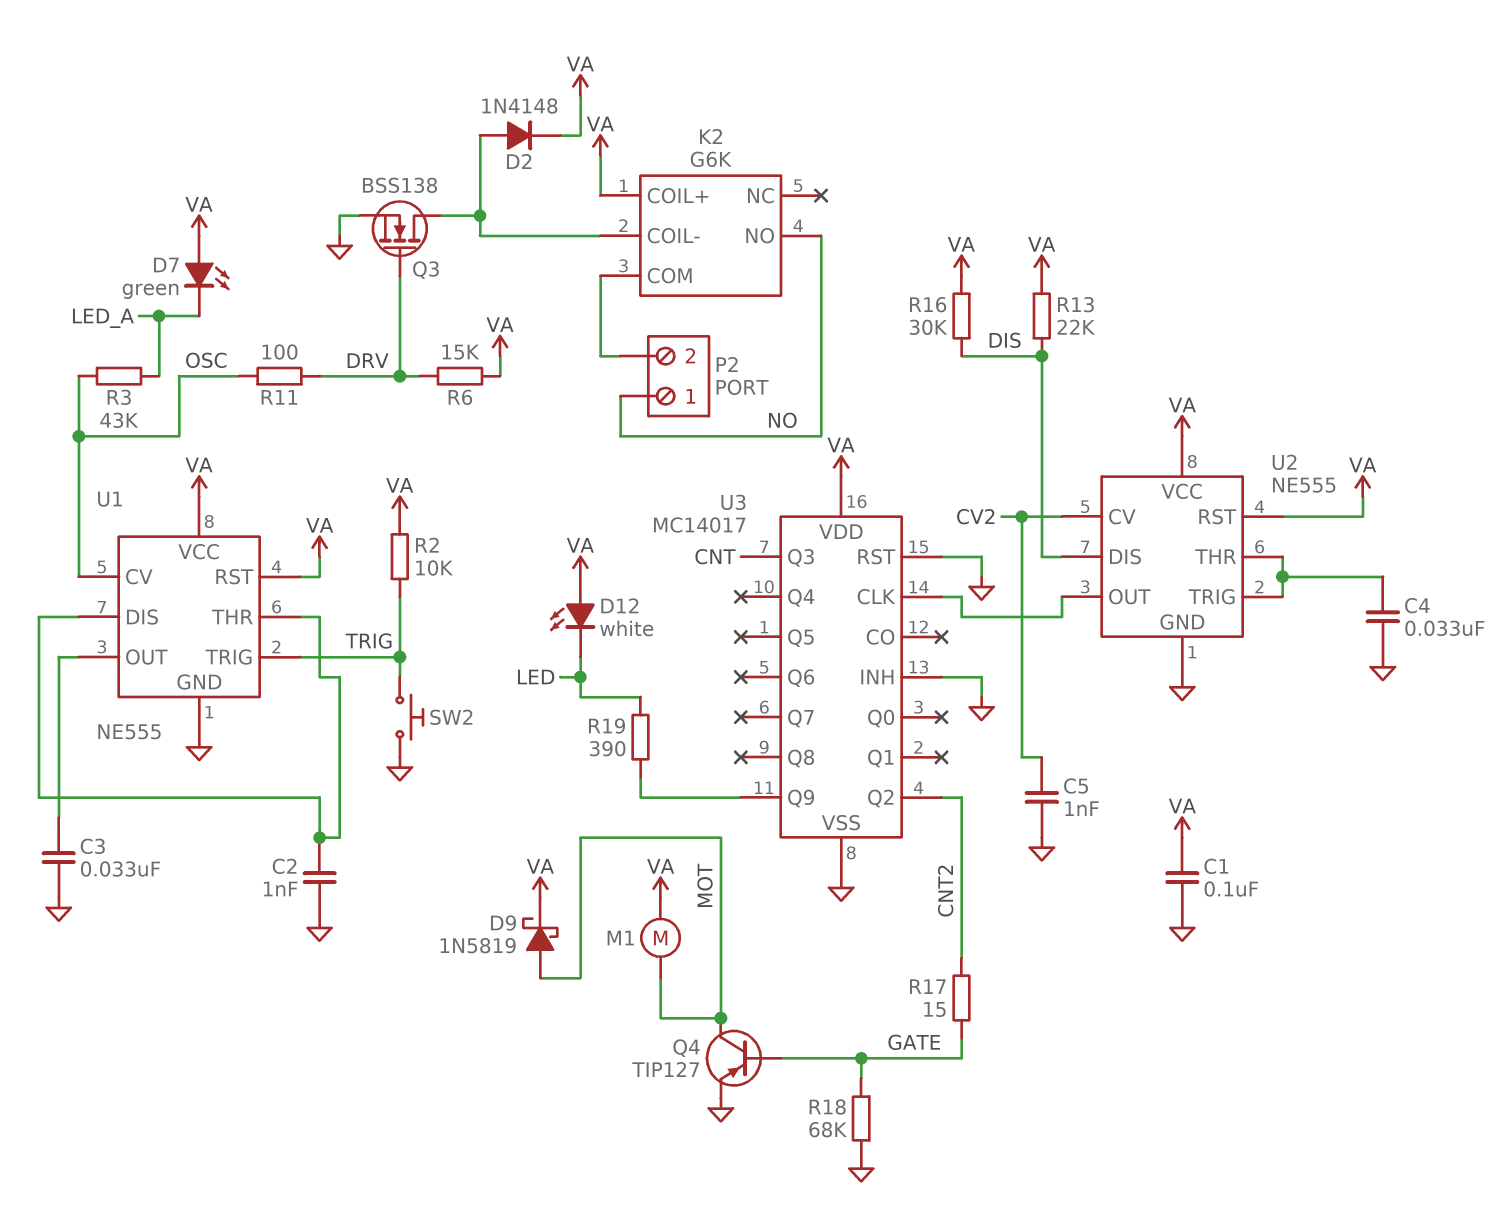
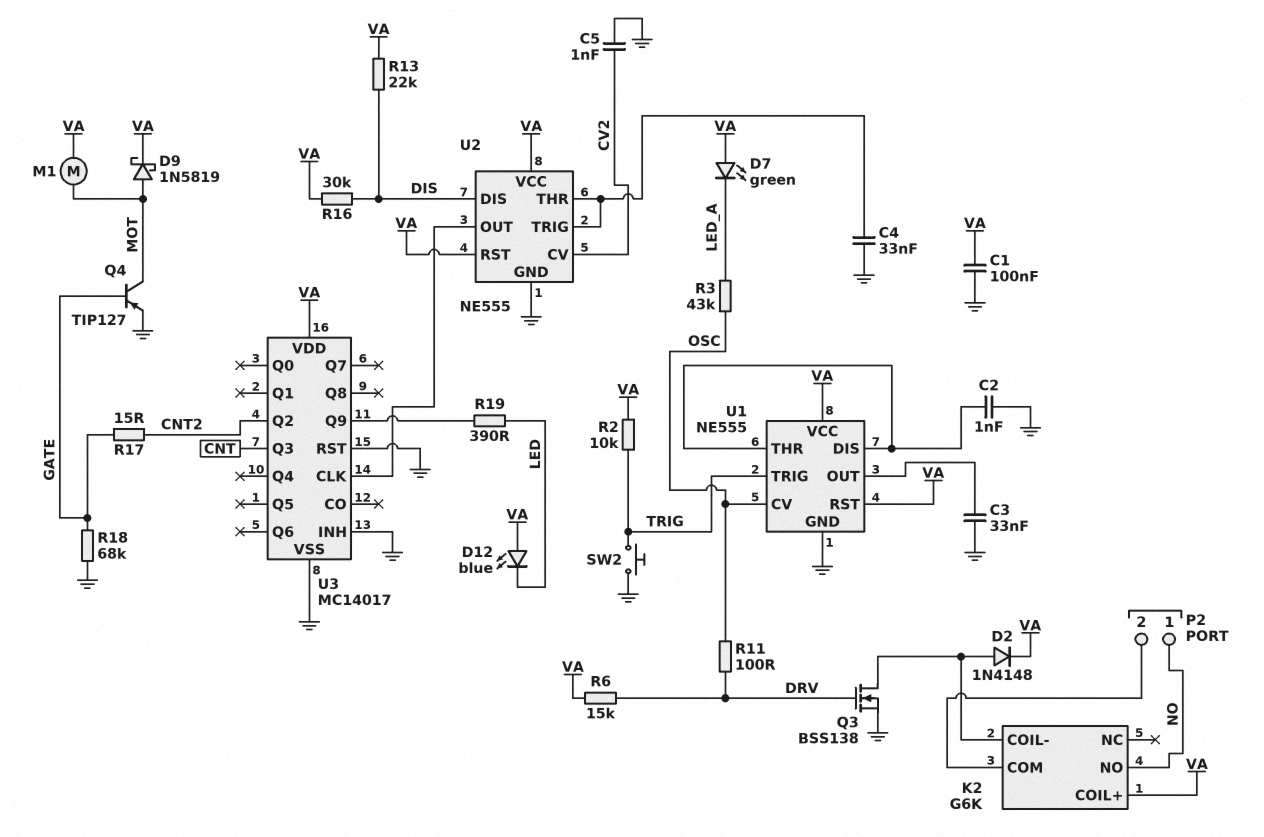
D12: LED white (A VA, K LED) -> LED blue (A VA, K LED)

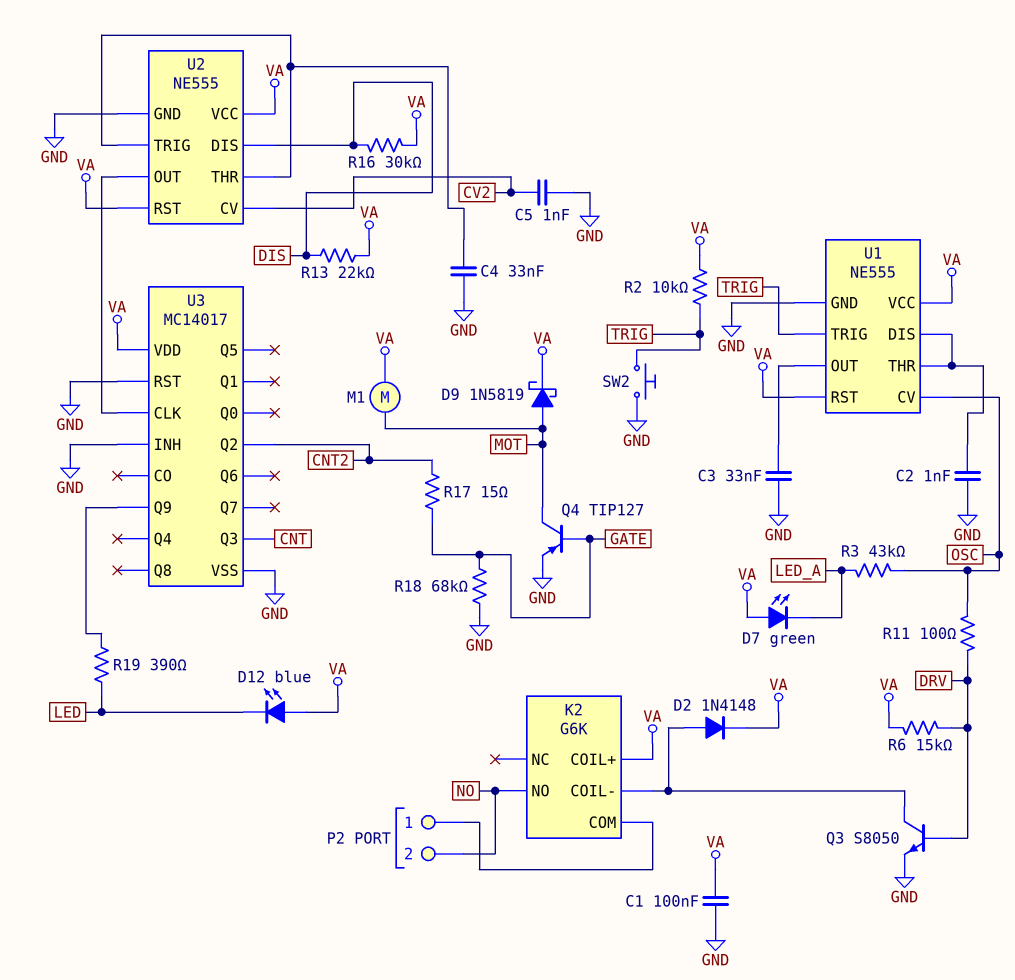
P2 pin 1: NO -> K2/COM
P2 pin 2: K2/COM -> NO
Q3: NMOS BSS138 (G DRV, D K2/COIL-, S GND) -> NPN S8050 (B DRV, C K2/COIL-, E GND)

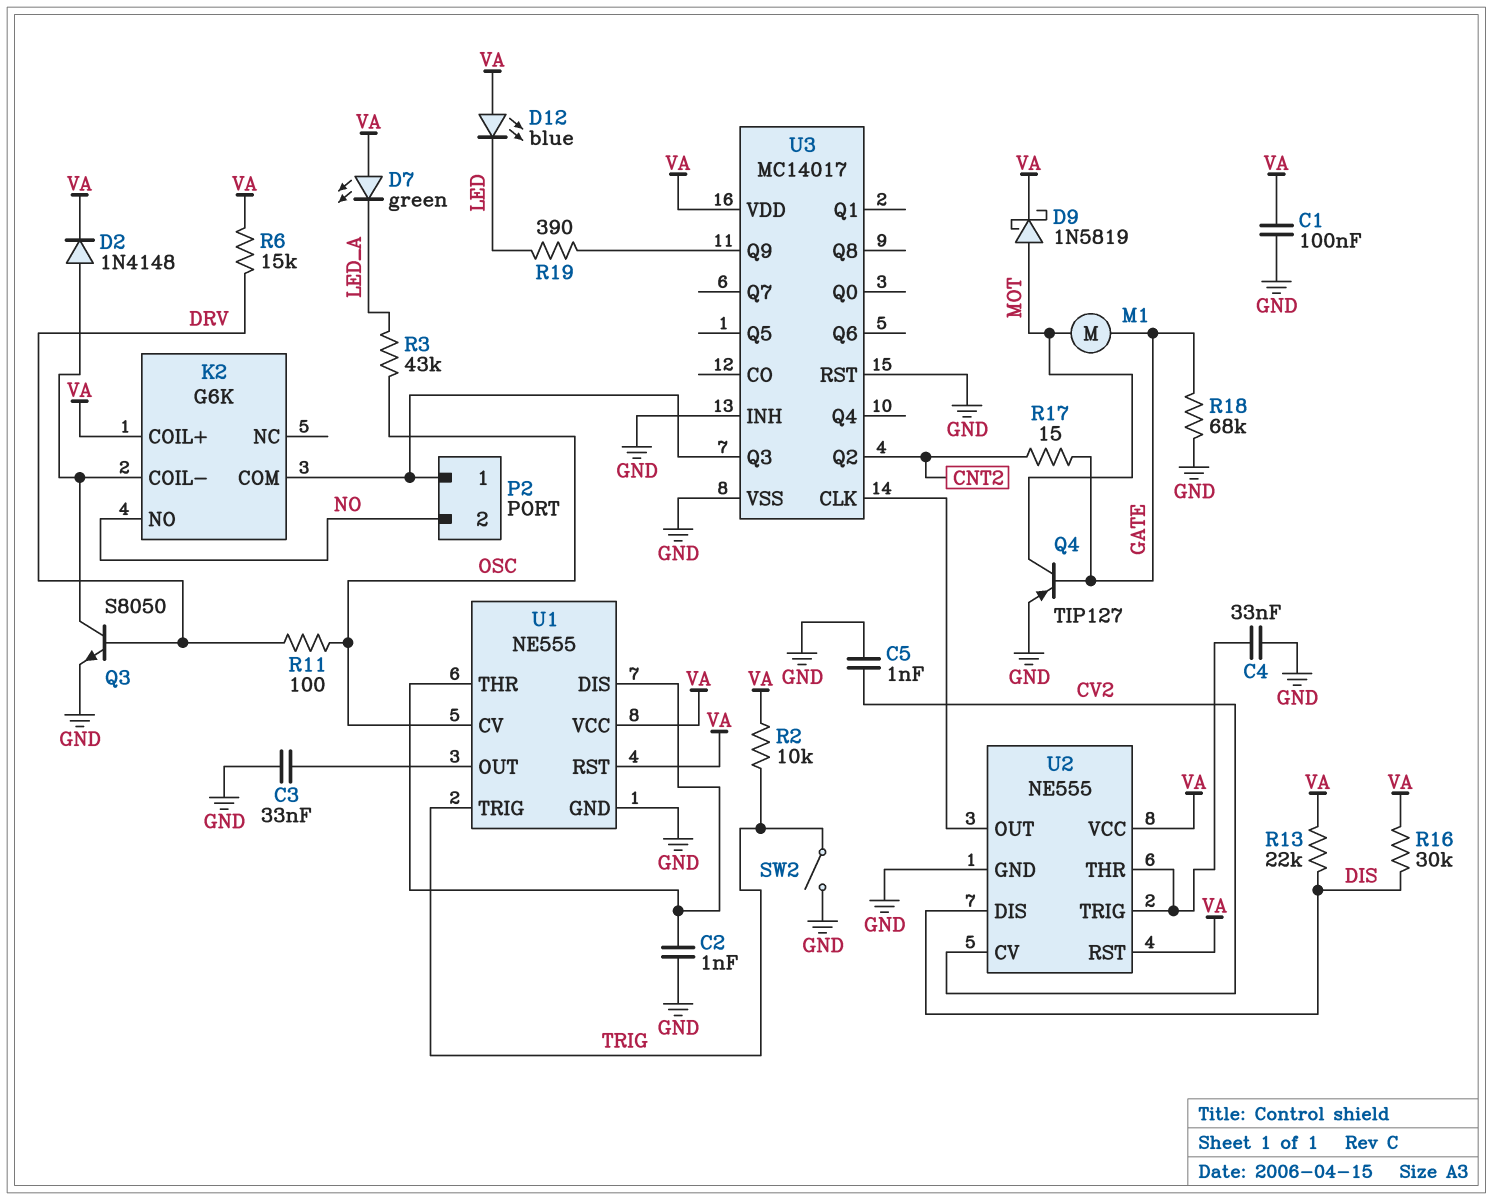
M1: motor (MOT, VA) -> motor (GATE, MOT)
SW2: button (GND, TRIG) -> switch (GND, TRIG)
U3 pin Q3: CNT -> K2/COM

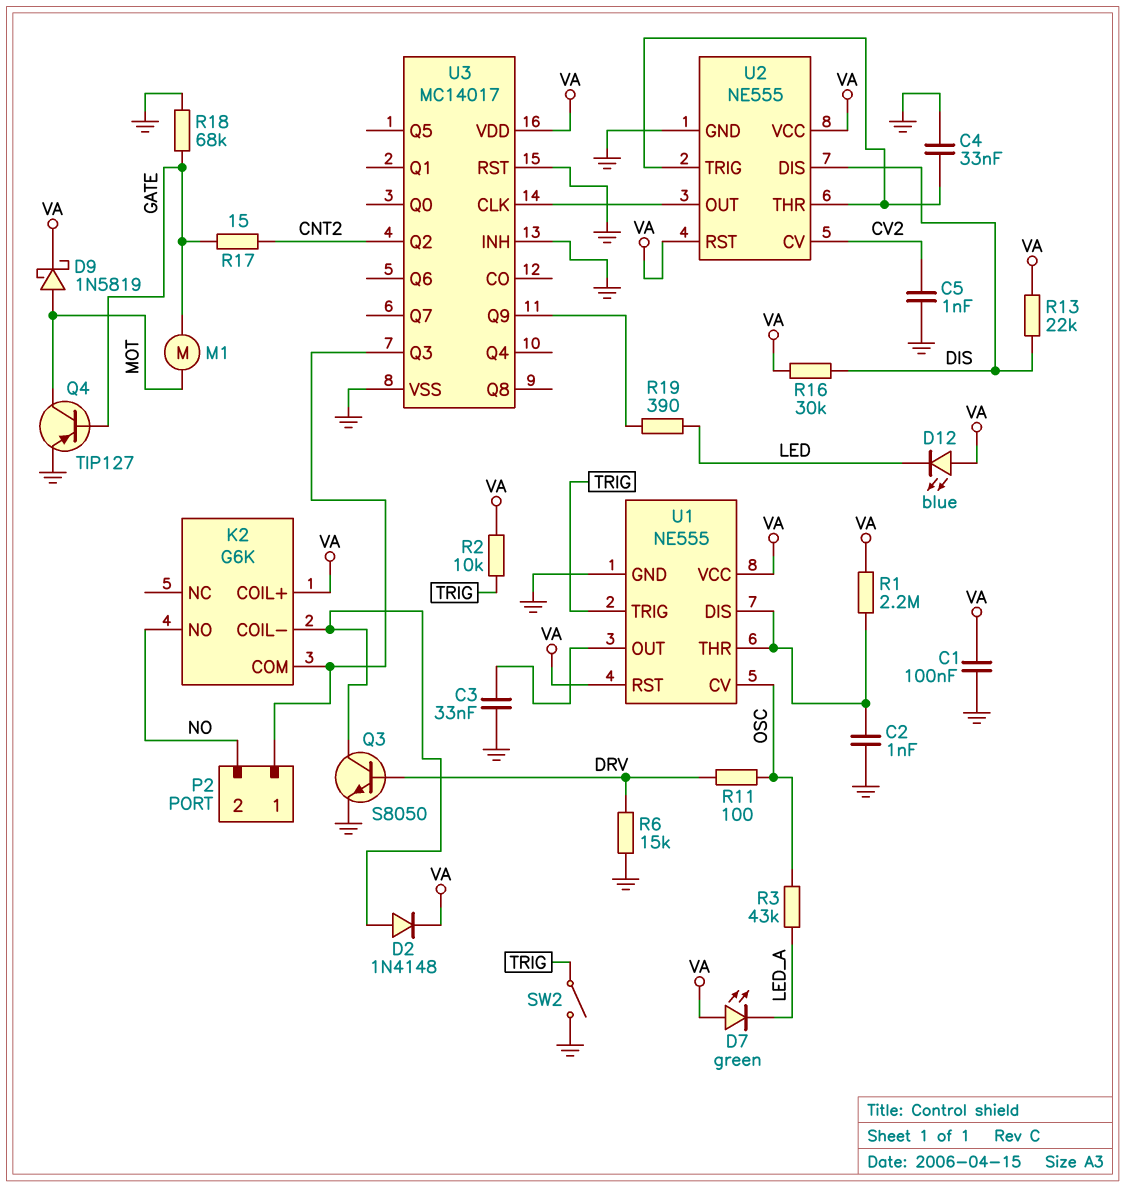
R1: none -> 2.2M (U1/DIS, VA)
R6: 15k (DRV, VA) -> 15k (DRV, GND)

